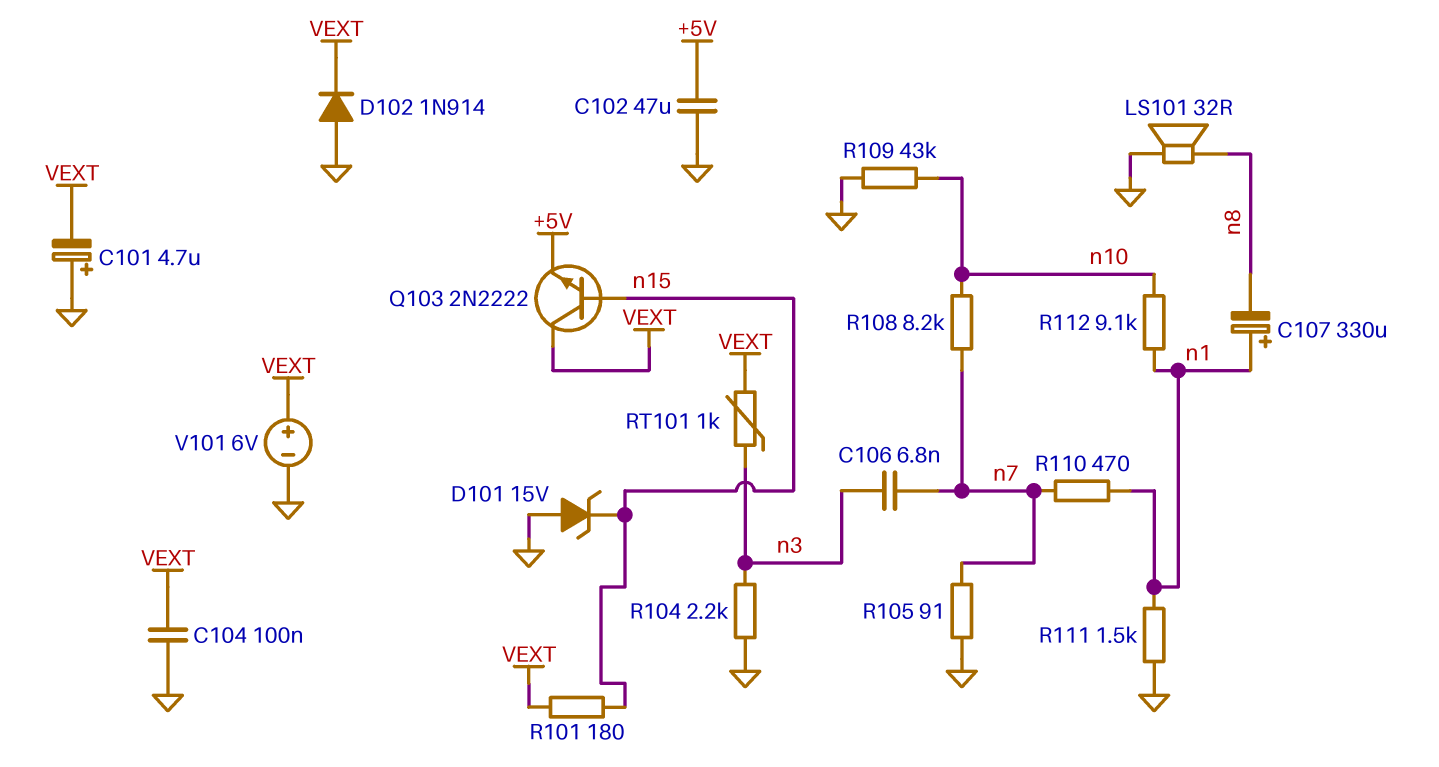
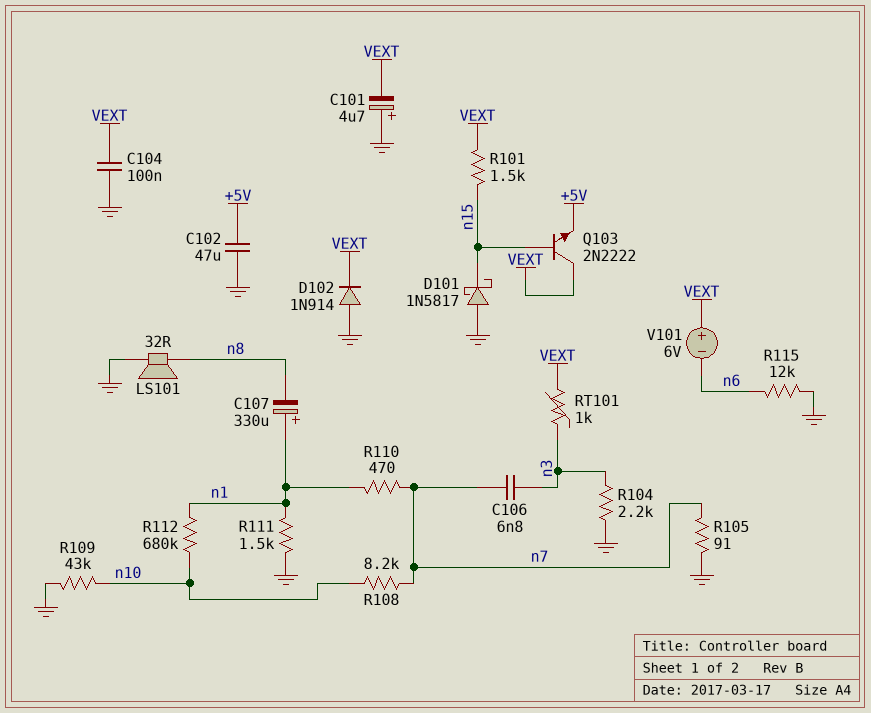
D101: zener 15V (A GND, K n15) -> schottky 1N5817 (A GND, K n15)
R101: 180 (VEXT, n15) -> 1.5k (VEXT, n15)
R112: 9.1k (n1, n10) -> 680k (n1, n10)
R115: none -> 12k (GND, n6)
V101: 6V (plus VEXT, minus GND) -> 6V (plus VEXT, minus n6)

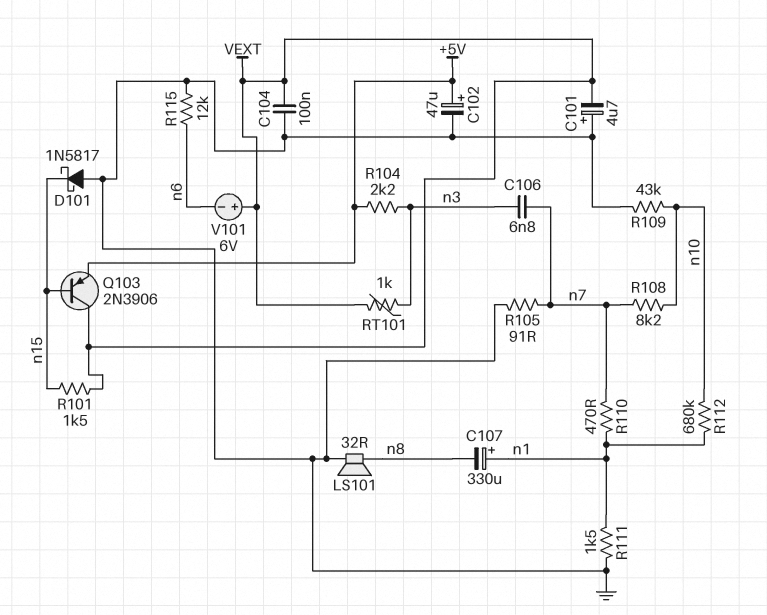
C102: 47uF (+5V, GND) -> 47uF (plus +5V, minus GND)
D102: diode 1N914 (A GND, K VEXT) -> none
Q103: NPN 2N2222 (B n15, C VEXT, E +5V) -> PNP 2N3906 (B n15, C VEXT, E +5V)
R104: 2.2k (GND, n3) -> 2.2k (+5V, n3)

